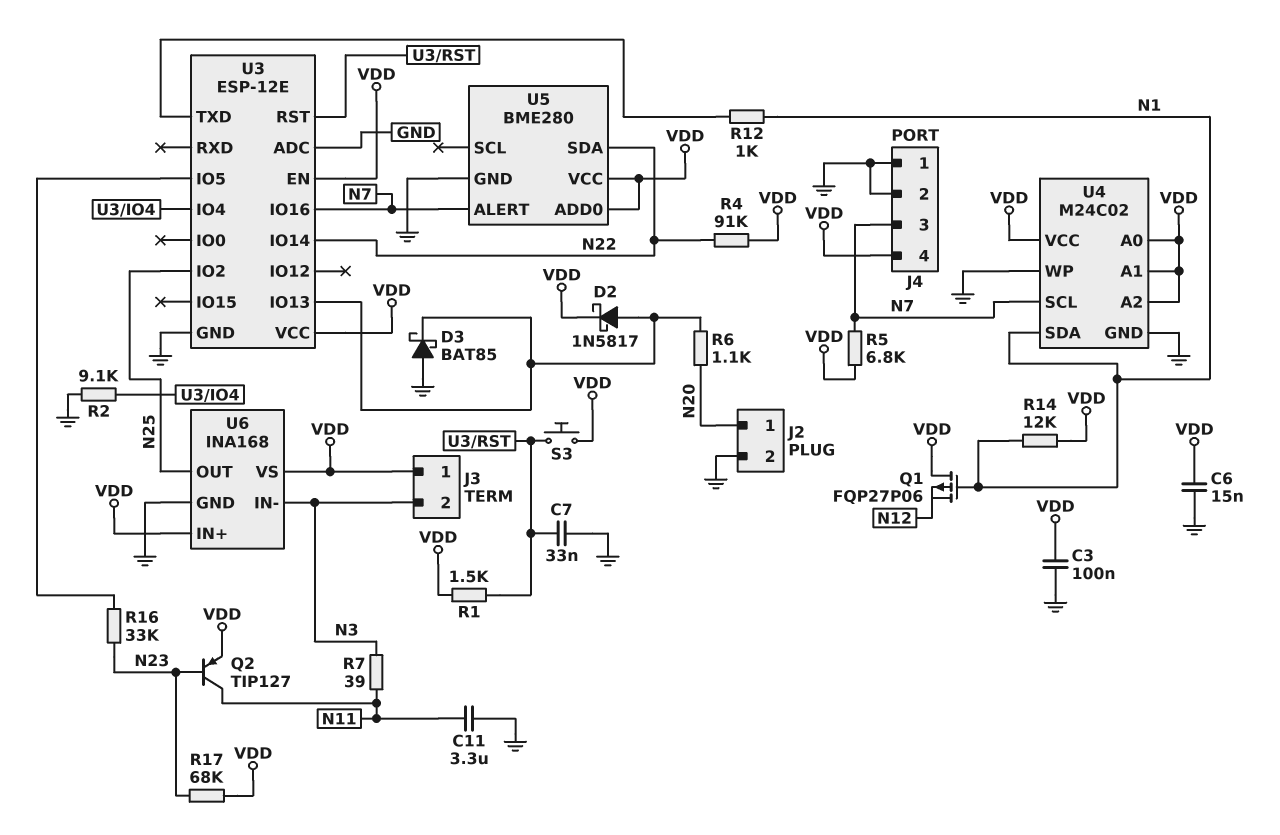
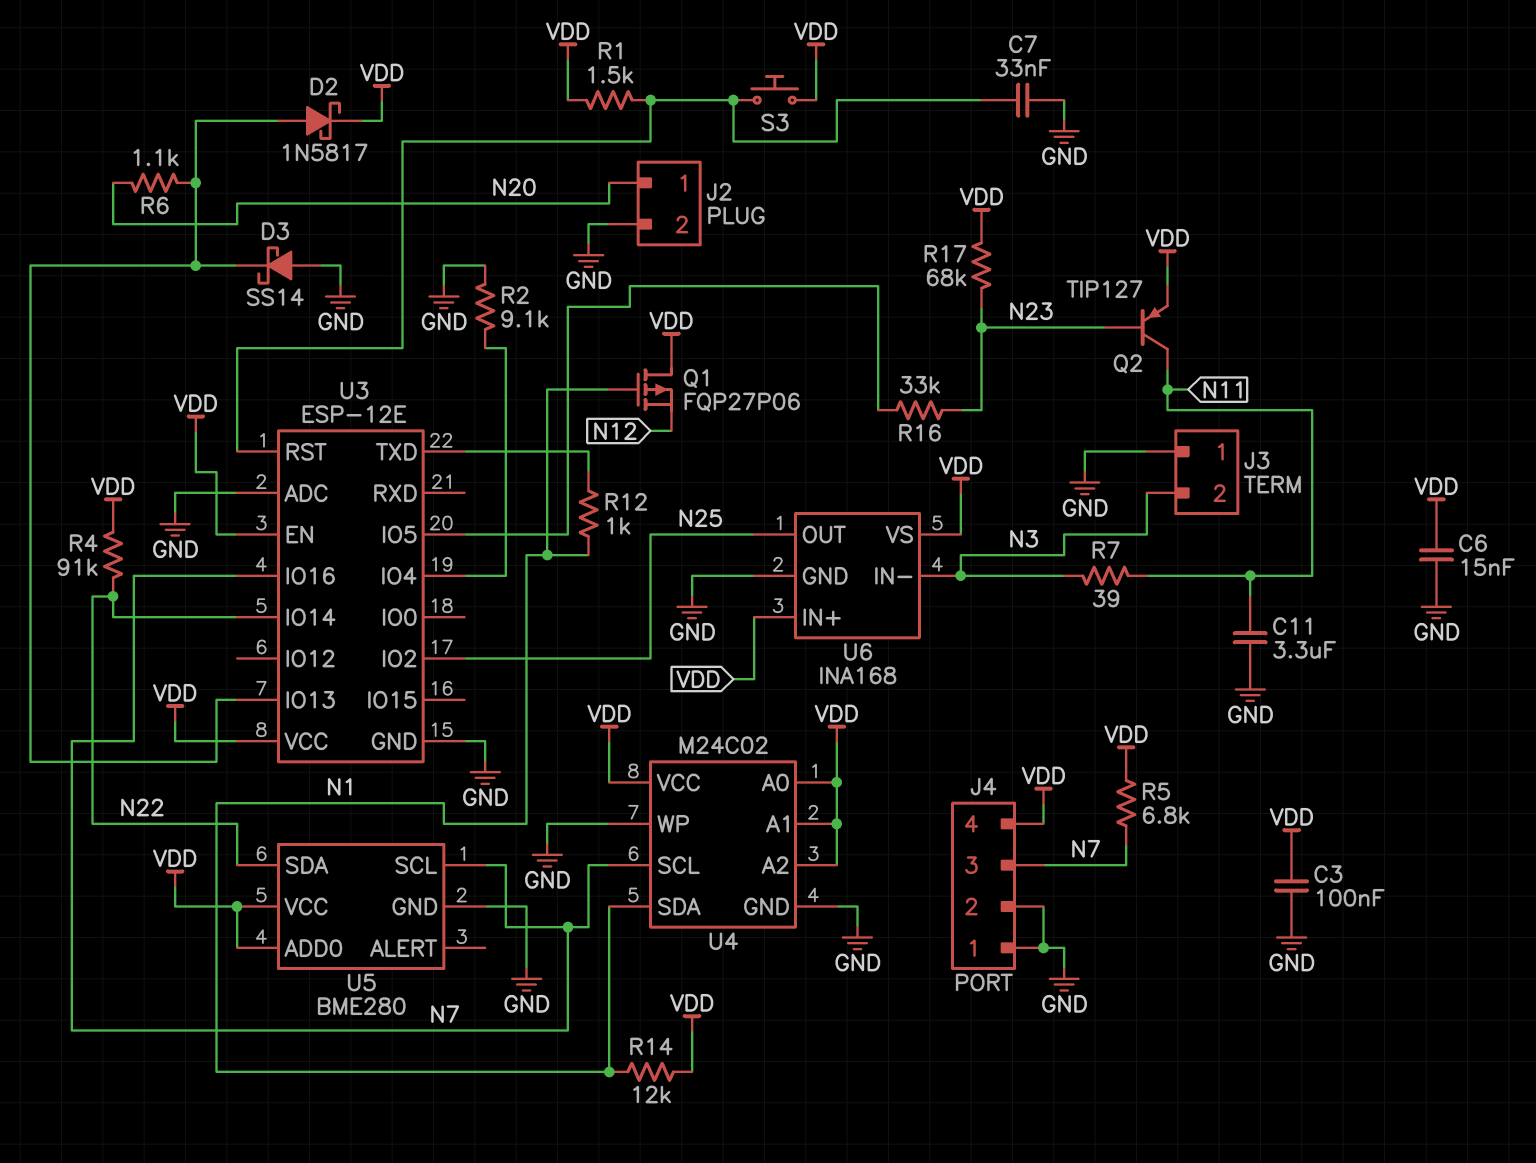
D3: schottky BAT85 (A GND, K U3/IO13) -> schottky SS14 (A GND, K U3/IO13)
J3 pin 1: VDD -> GND
U5 pin ALERT: N7 -> none
U5 pin SCL: none -> N7

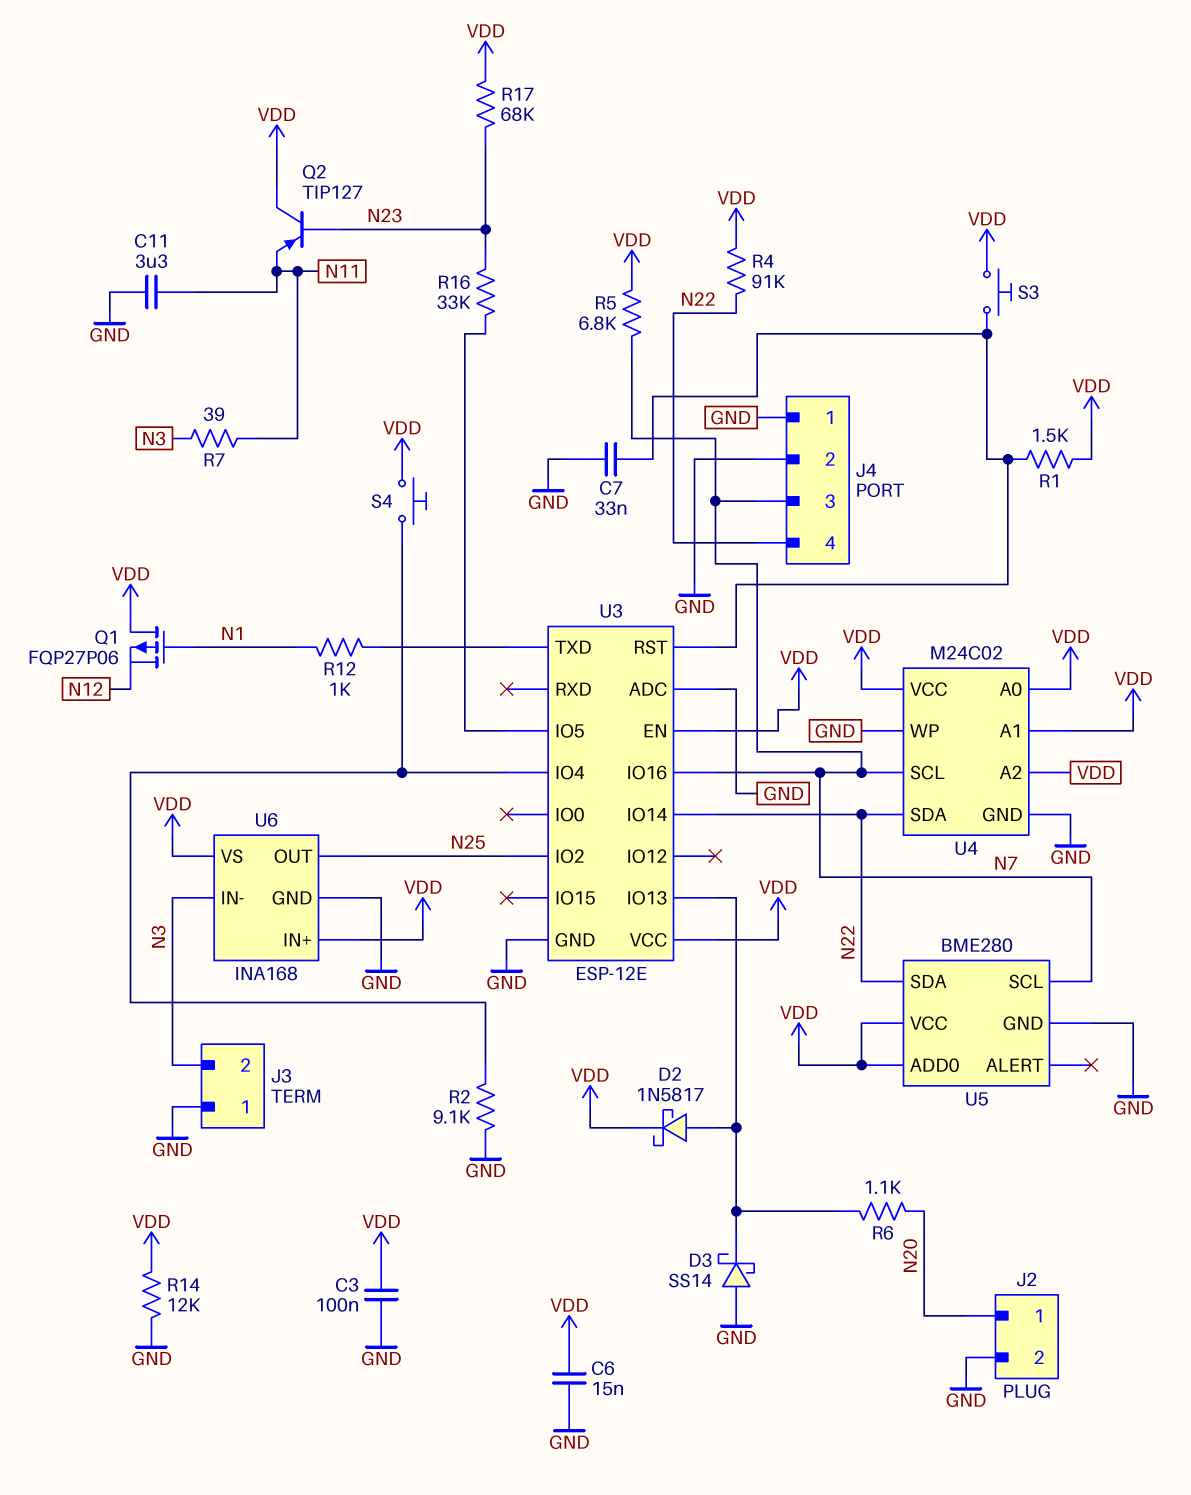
J4 pin 4: VDD -> N22
Q2: PNP TIP127 (B N23, C N11, E VDD) -> PNP TIP127 (B N23, C VDD, E N11)
R14: 12k (N1, VDD) -> 12k (GND, VDD)
S4: none -> button (U3/IO4, VDD)
U4 pin SDA: N1 -> N22

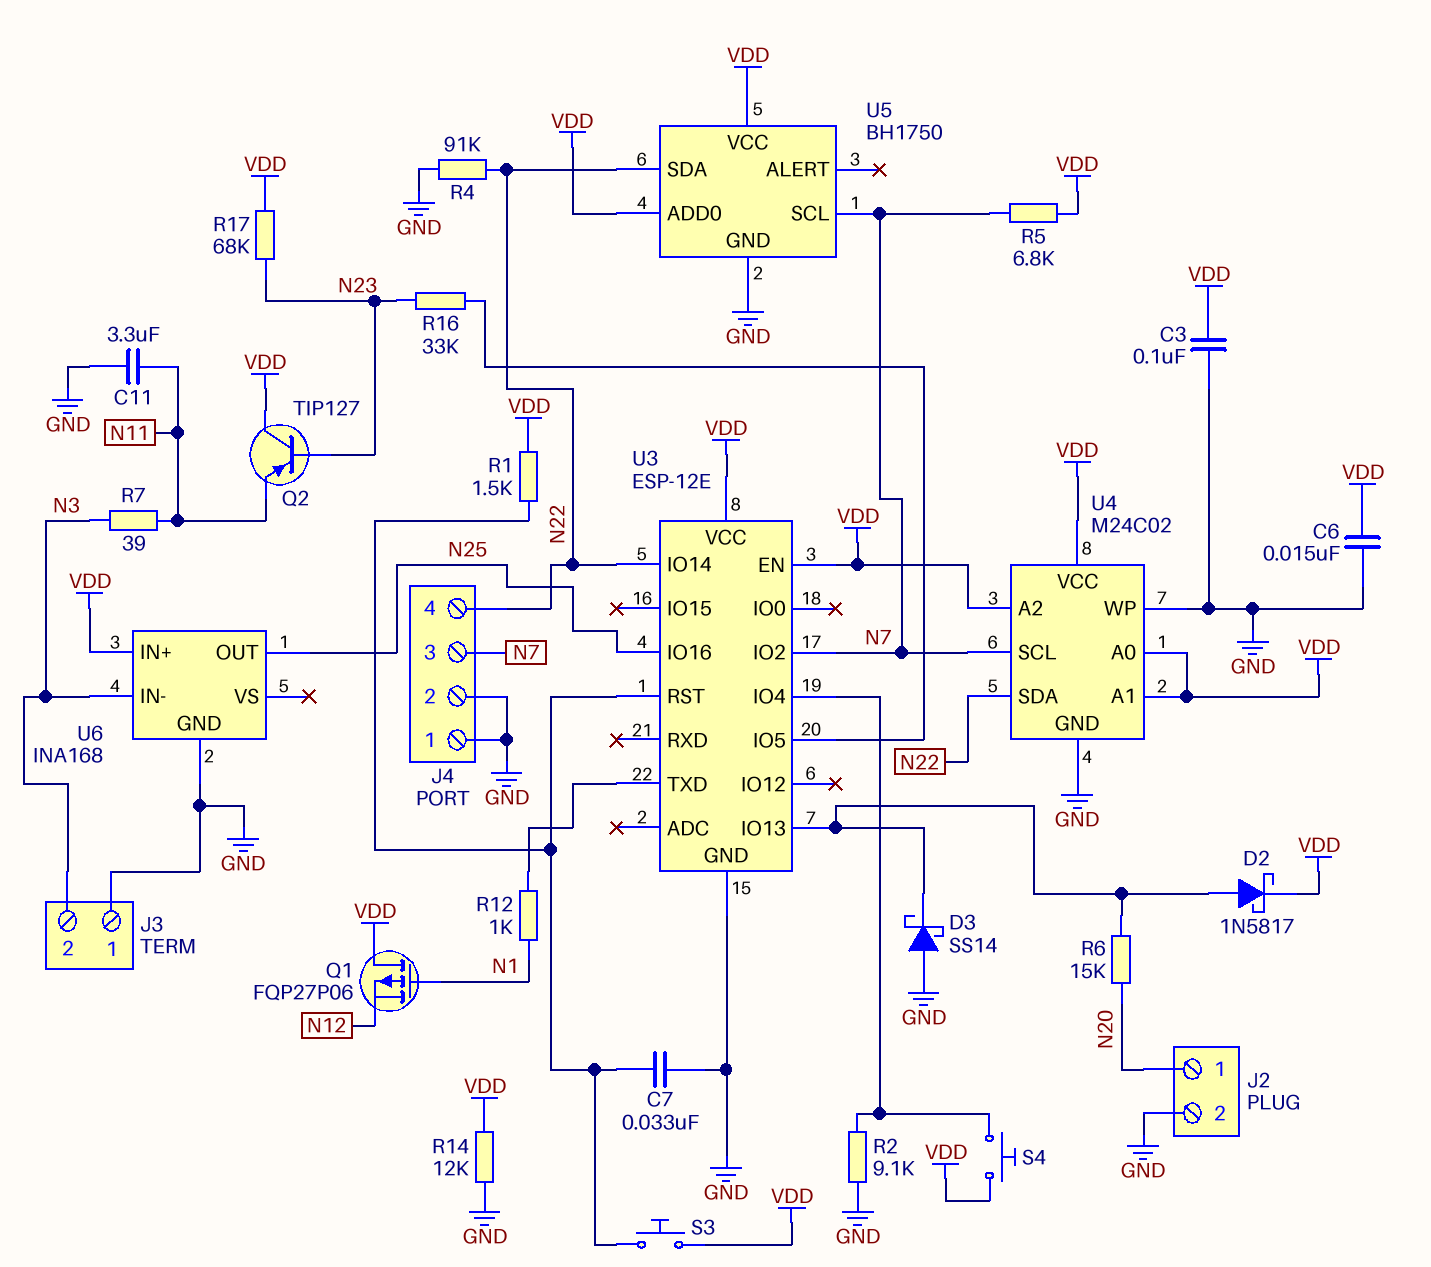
R4: 91k (N22, VDD) -> 91k (GND, N22)
R6: 1.1k (N20, U3/IO13) -> 15k (N20, U3/IO13)
U3 pin ADC: GND -> none
U3 pin IO2: N25 -> N7
U3 pin IO16: N7 -> N25
U5: BME280 -> BH1750
U6 pin VS: VDD -> none

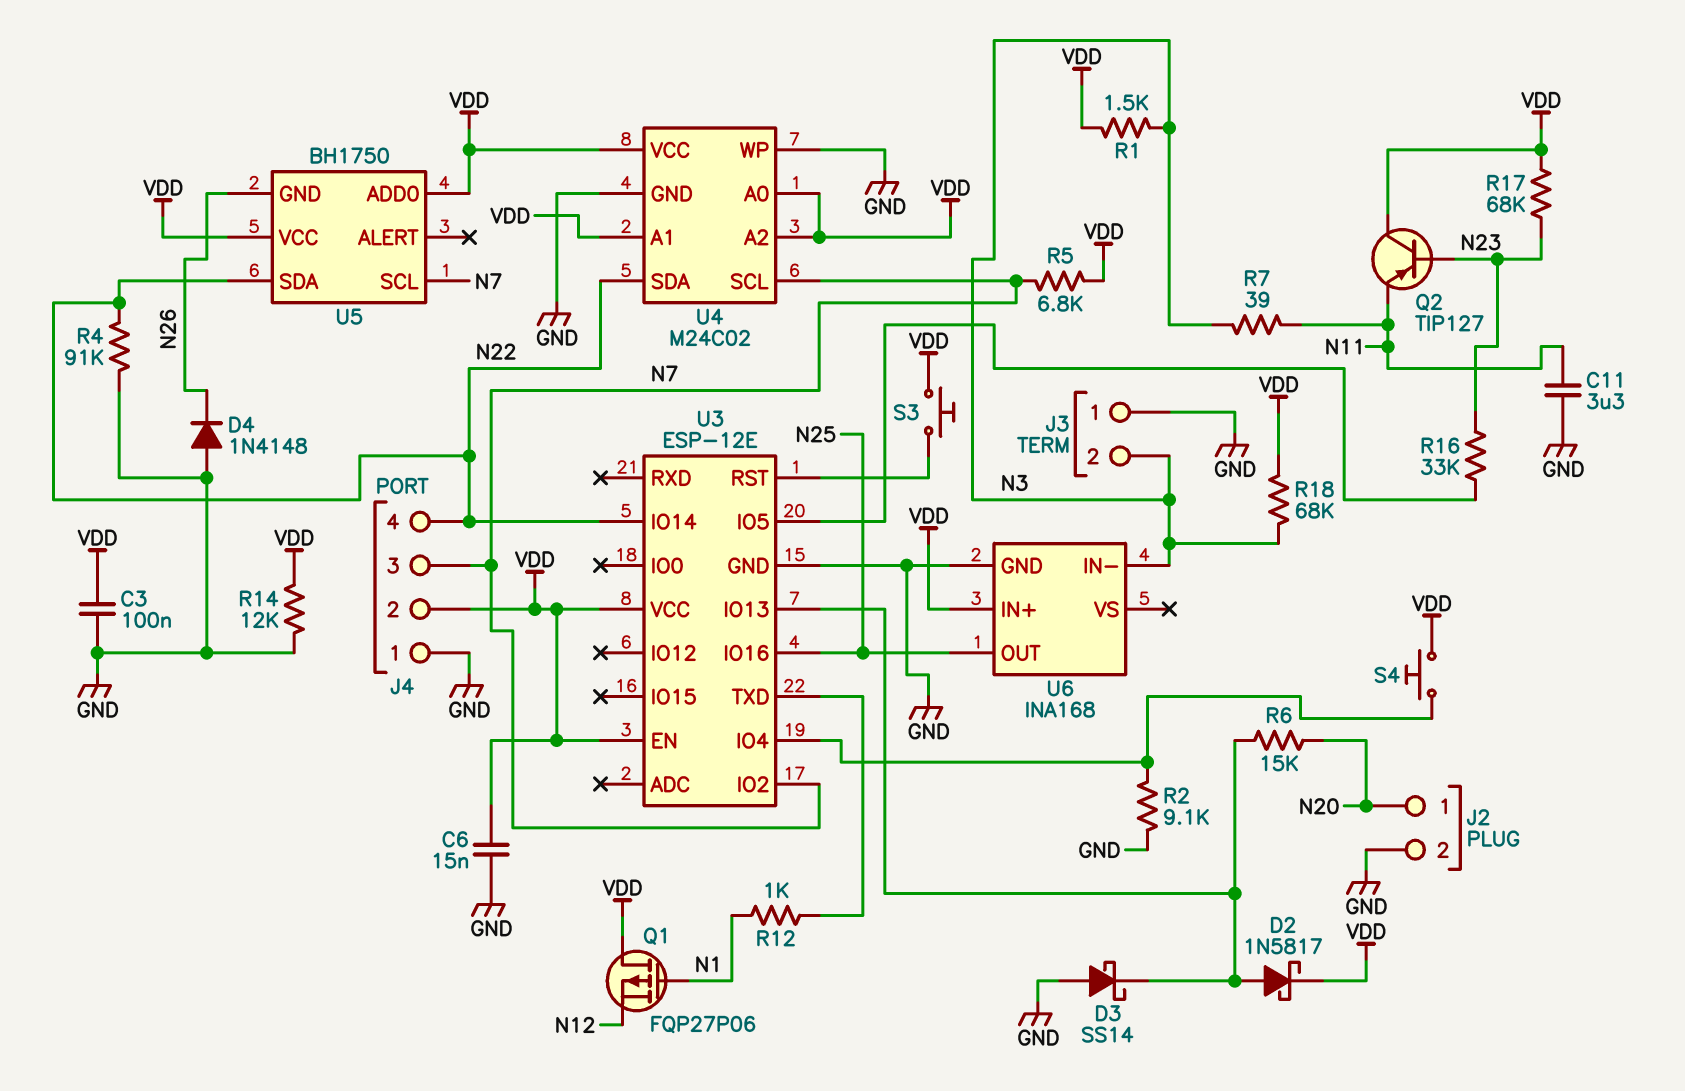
C7: 33nF (GND, U3/RST) -> none
D4: none -> diode 1N4148 (A GND, K N26)
J4 pin 2: GND -> VDD
R1: 1.5k (U3/RST, VDD) -> 1.5k (N3, VDD)
R18: none -> 68k (N3, VDD)
U5 pin GND: GND -> N26

